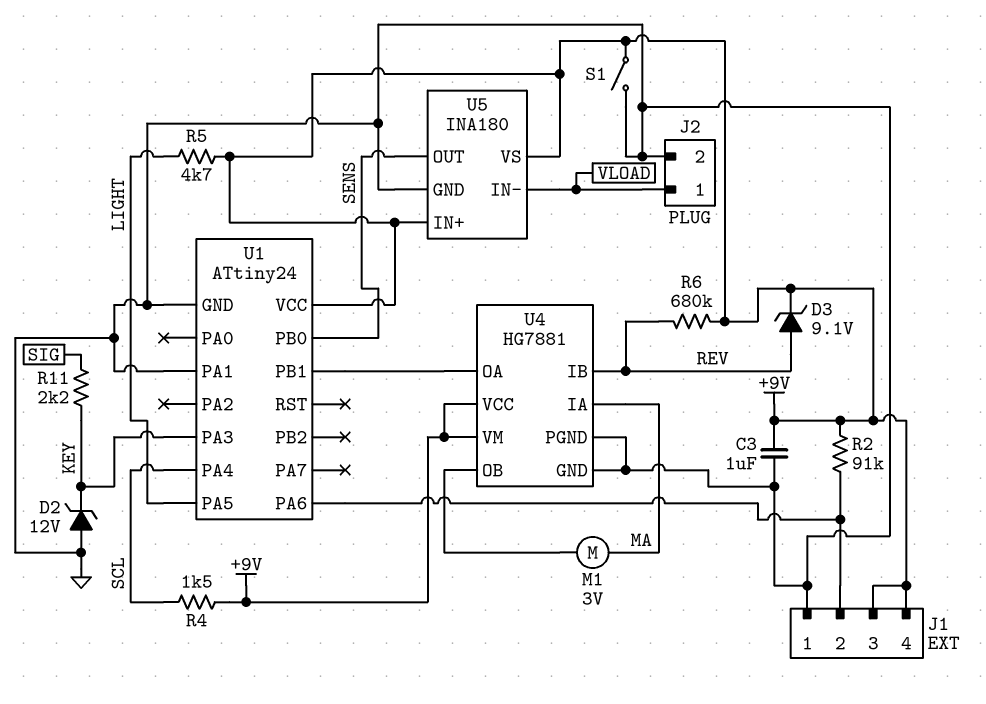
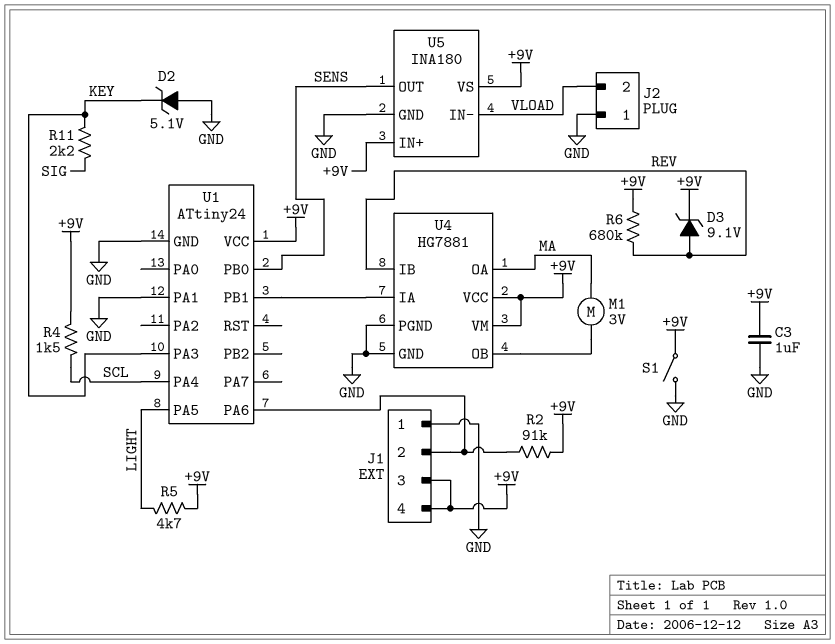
D2: zener 12V (A GND, K KEY) -> zener 5.1V (A GND, K KEY)
J2 pin 1: VLOAD -> GND
J2 pin 2: GND -> VLOAD
U4 pin IA: MA -> U1/PB1
U4 pin OA: U1/PB1 -> MA

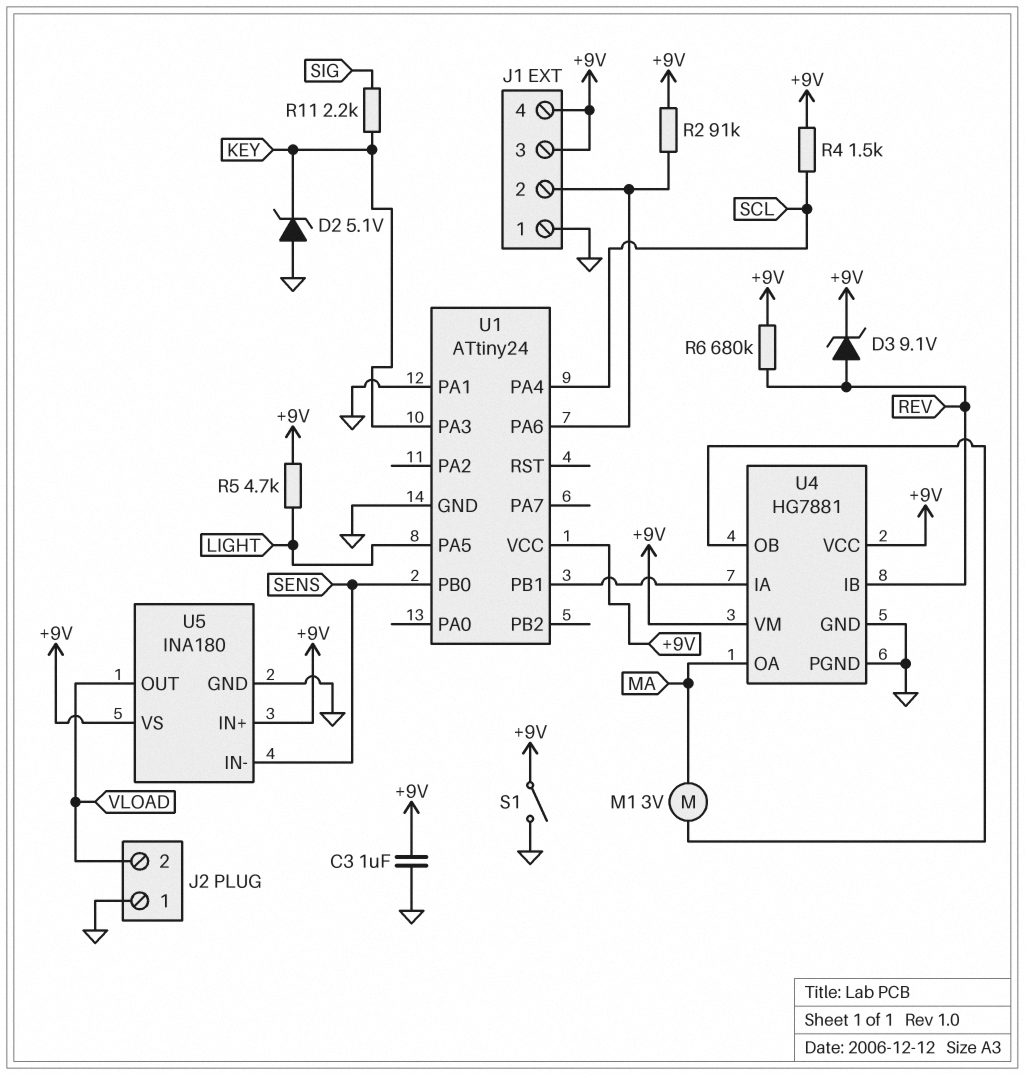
U5 pin IN-: VLOAD -> SENS
U5 pin OUT: SENS -> VLOAD

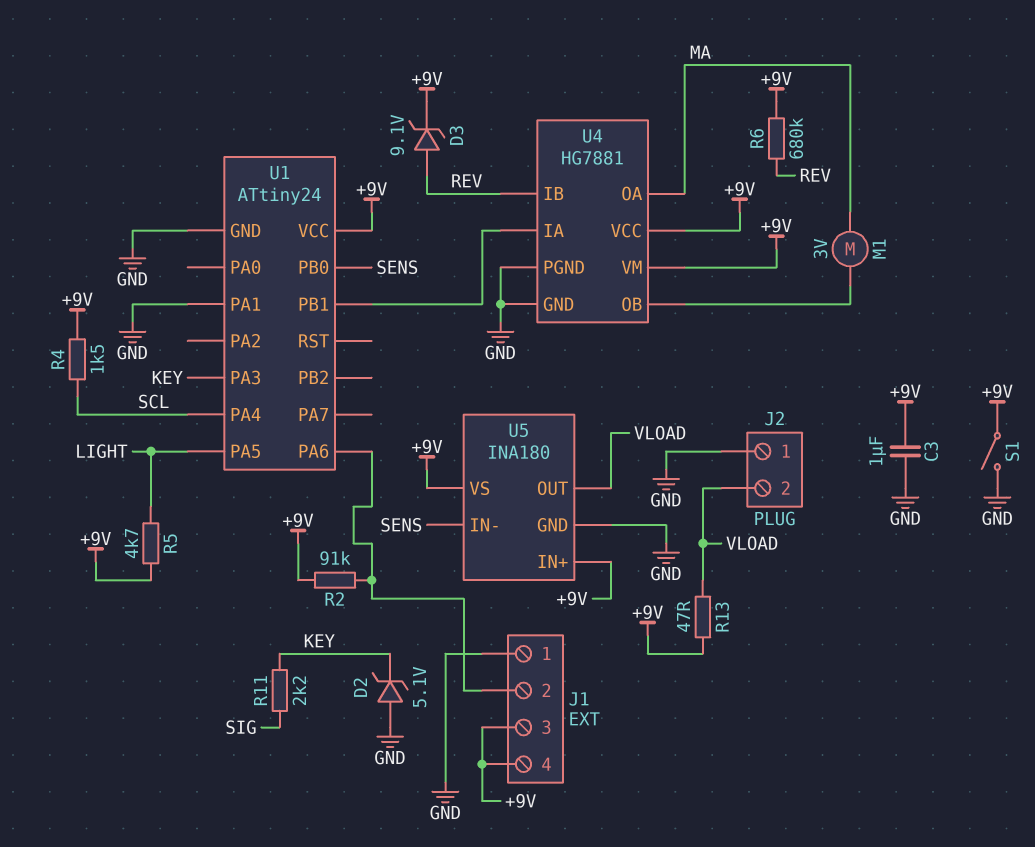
R13: none -> 47 (+9V, VLOAD)

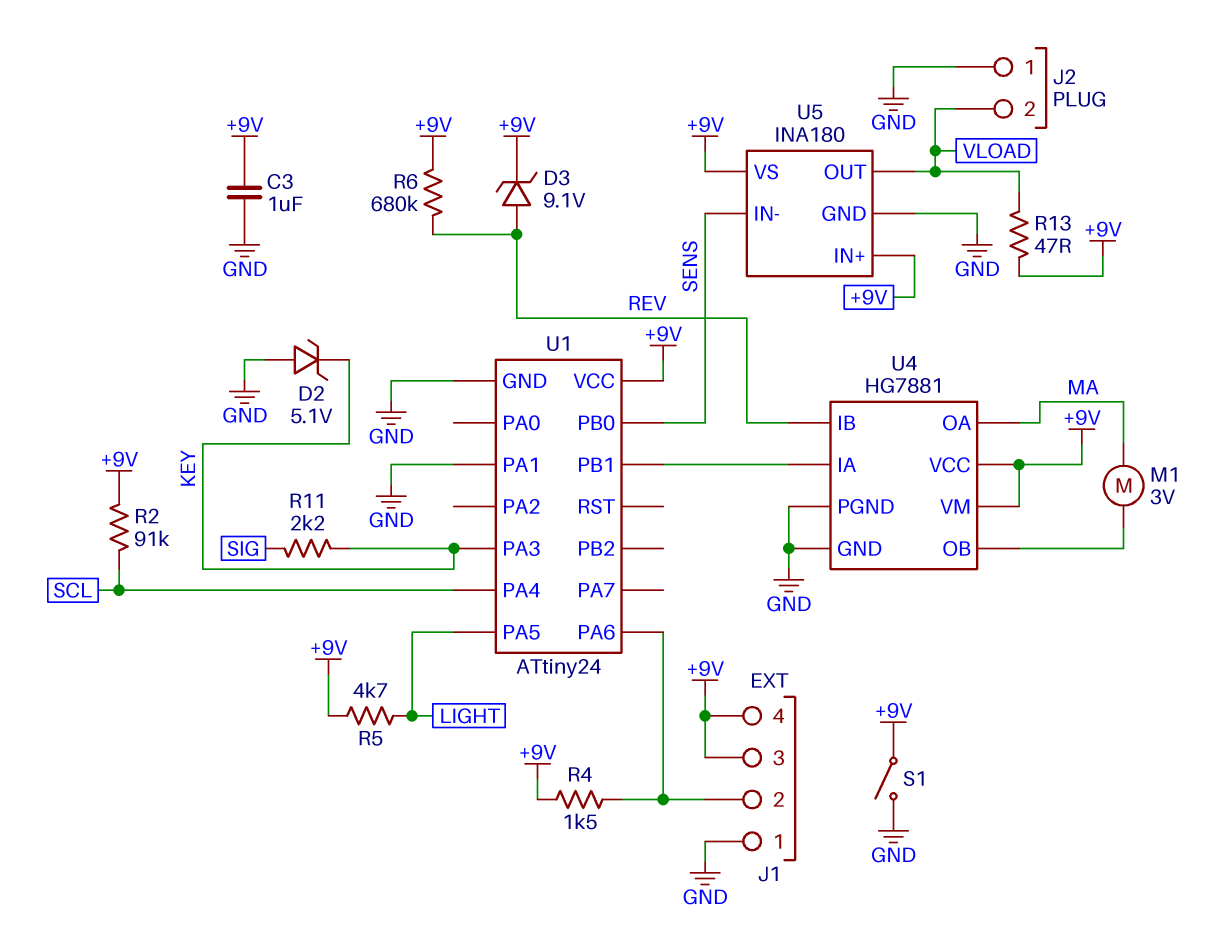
R2: 91k (+9V, J1/2) -> 91k (+9V, SCL)
R4: 1.5k (+9V, SCL) -> 1.5k (+9V, J1/2)

